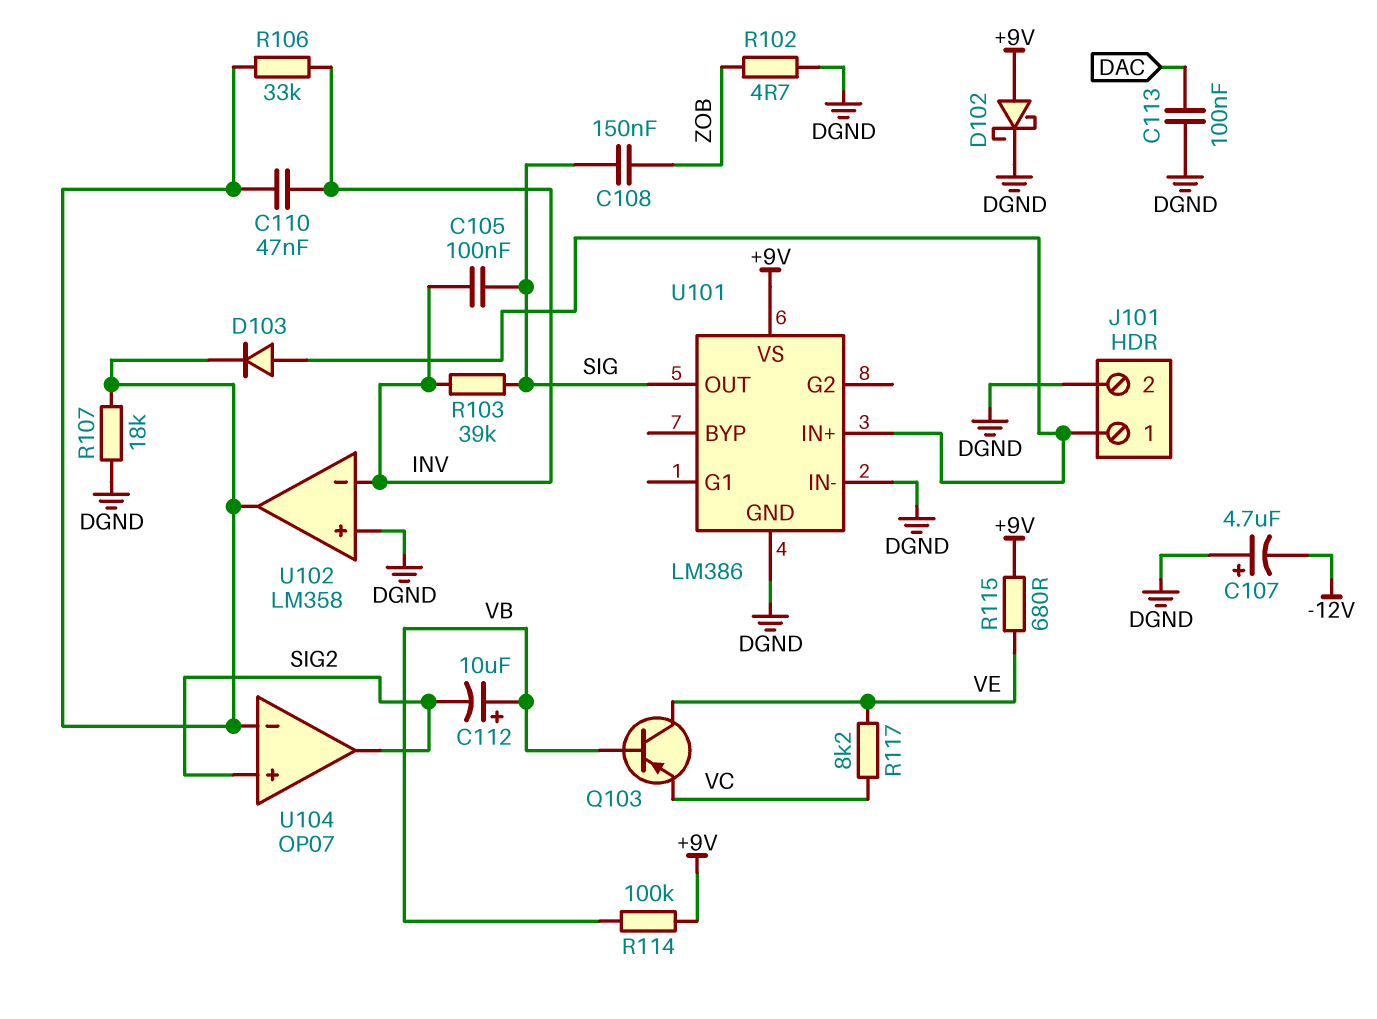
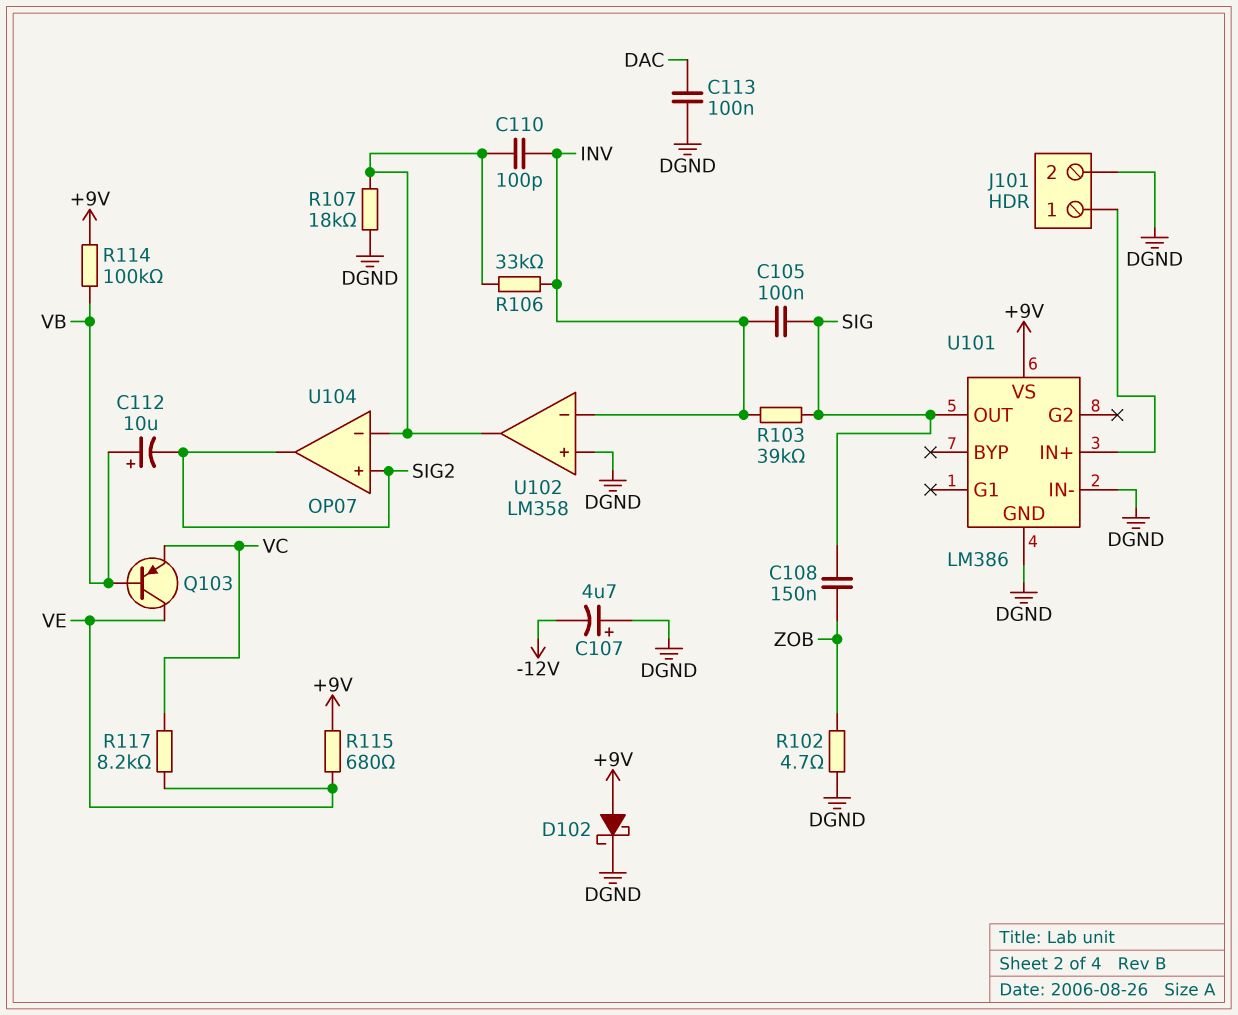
C110: 47nF (INV, U102/out) -> 100pF (INV, U102/out)
D103: diode (A J101/1, K U102/out) -> none

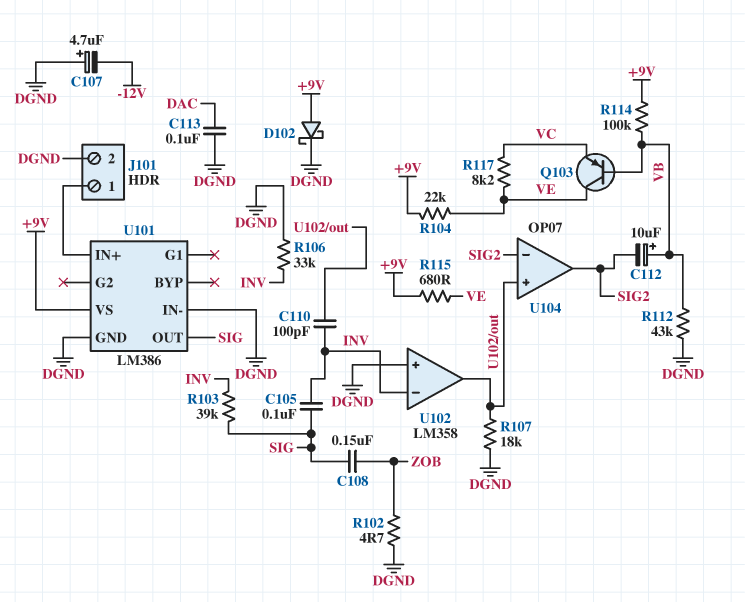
R104: none -> 22k (+9V, VE)
R106: 33k (INV, U102/out) -> 33k (DGND, INV)
R112: none -> 43k (DGND, VB)
U104 pin in+: SIG2 -> U102/out
U104 pin in-: U102/out -> SIG2

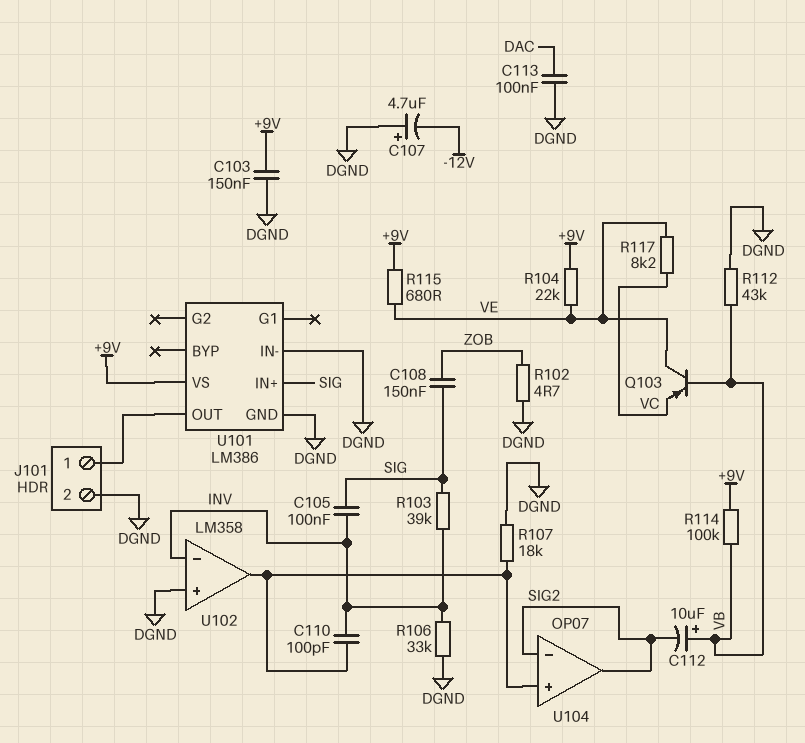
C103: none -> 150nF (+9V, DGND)
D102: schottky (A +9V, K DGND) -> none
U101 pin IN+: J101/1 -> SIG
U101 pin OUT: SIG -> J101/1

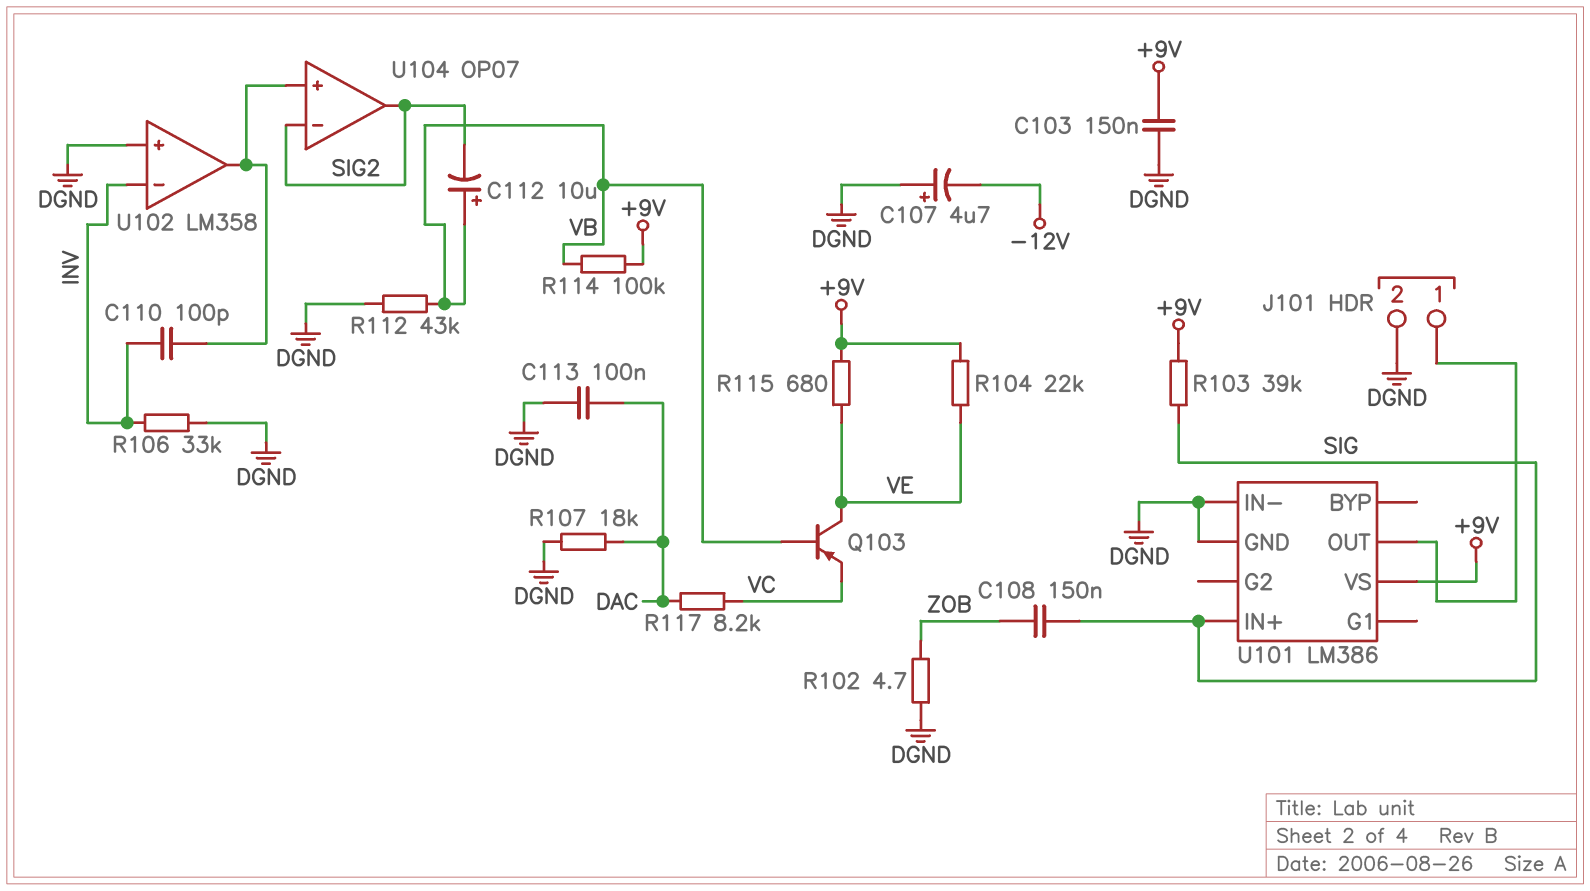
C105: 100nF (INV, SIG) -> none
R103: 39k (INV, SIG) -> 39k (+9V, SIG)
R107: 18k (DGND, U102/out) -> 18k (DAC, DGND)
R117: 8.2k (VC, VE) -> 8.2k (DAC, VC)

